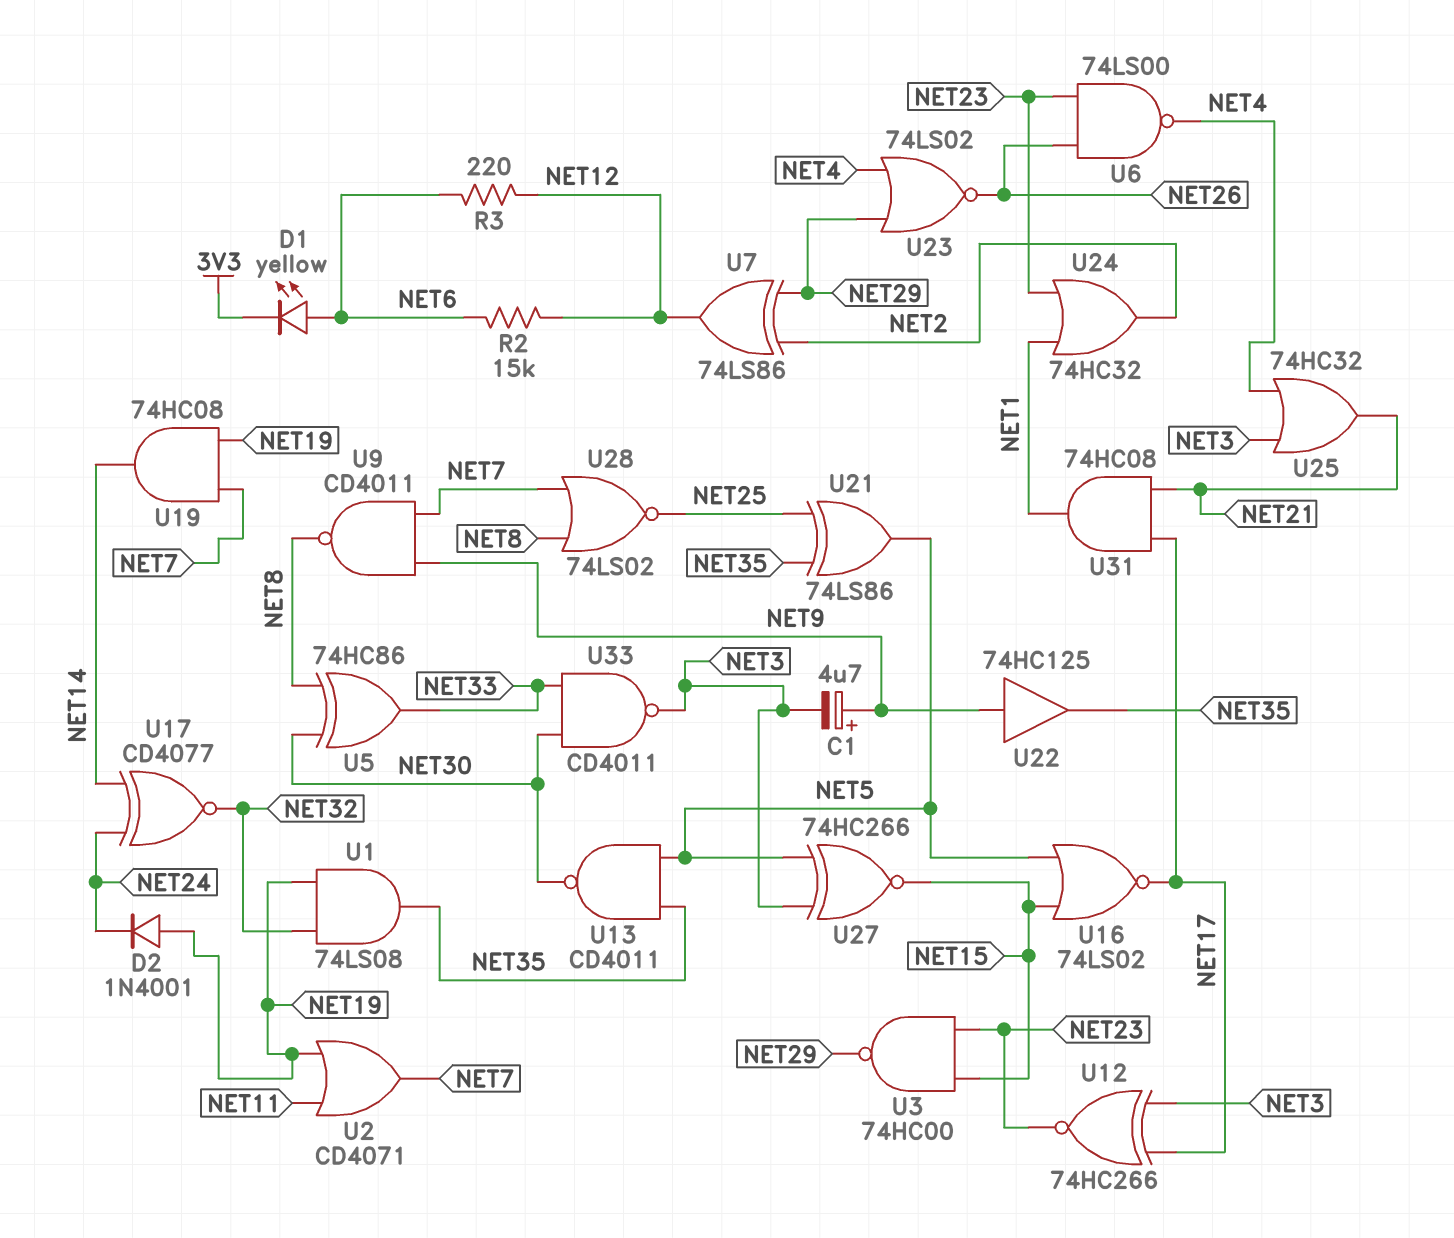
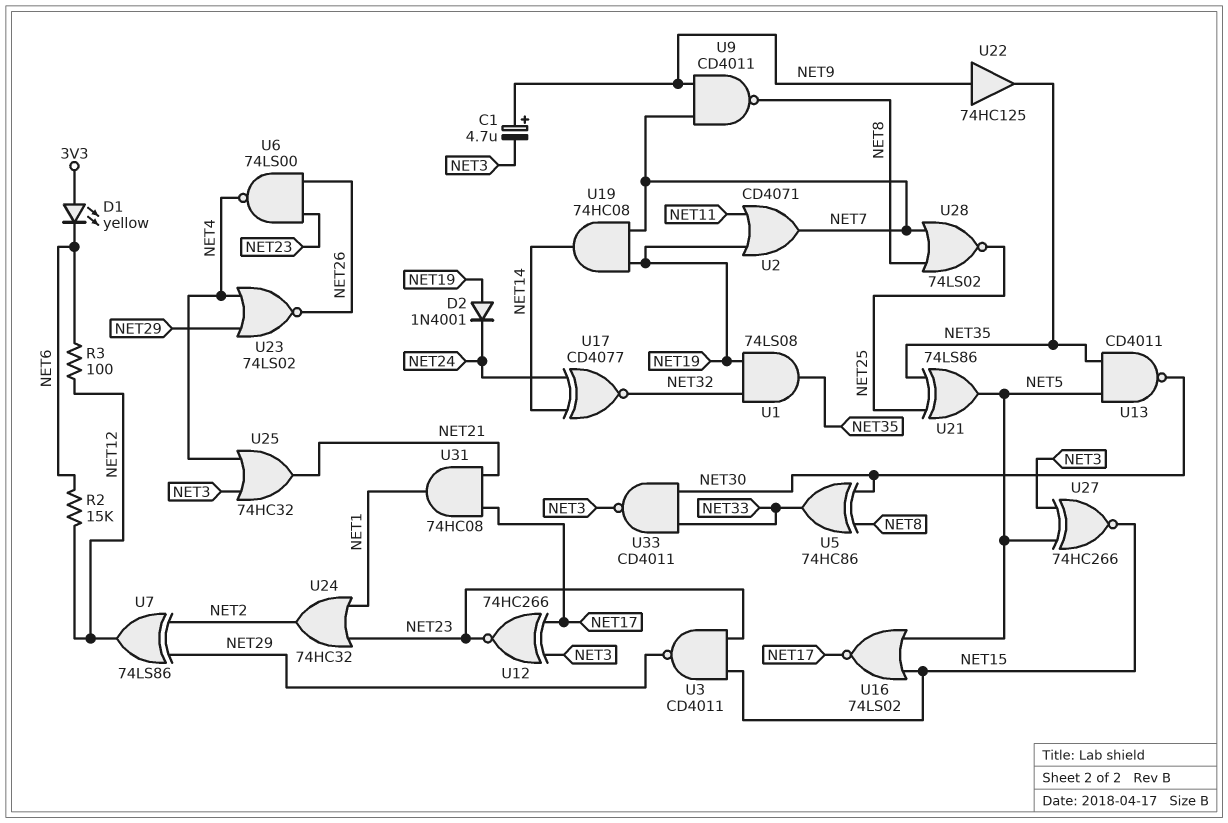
D1: LED yellow (A NET6, K 3V3) -> LED yellow (A 3V3, K NET6)
R3: 220 (NET6, NET12) -> 100 (NET6, NET12)
U3: NAND 74HC00 (in NET15, in NET23, out NET29) -> NAND CD4011 (in NET15, in NET23, out NET29)

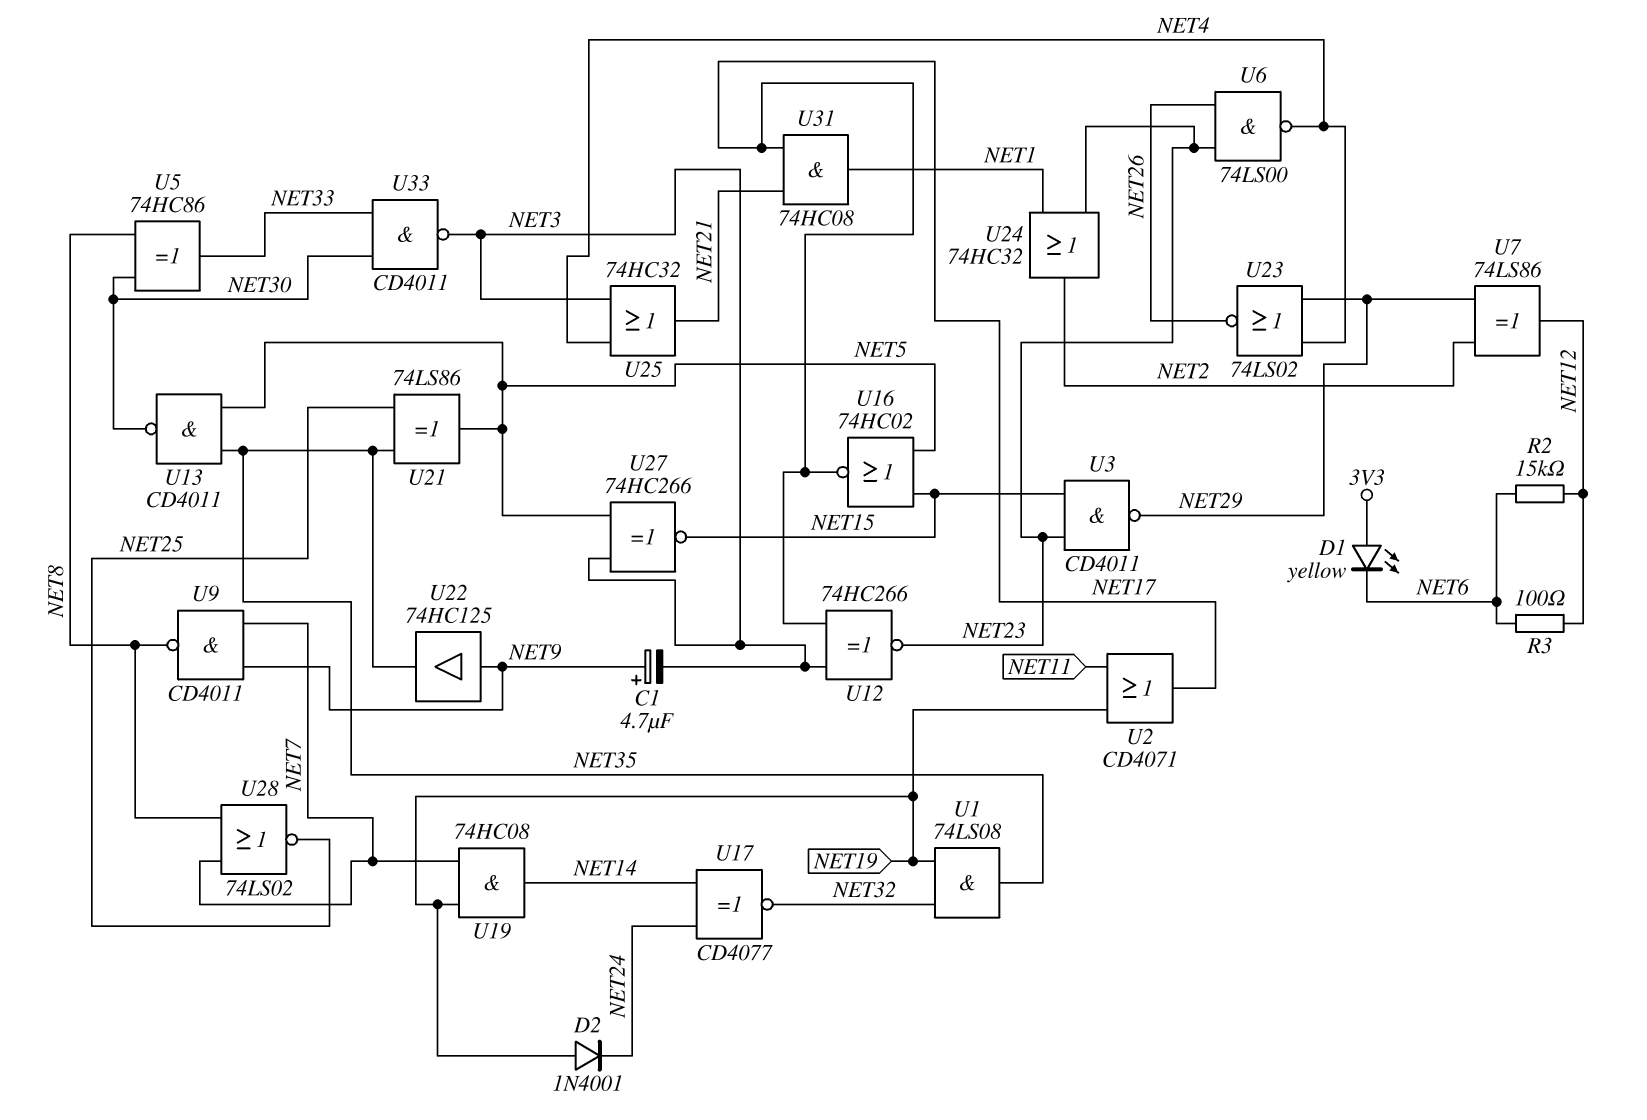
U2: OR CD4071 (in NET11, in NET19, out NET7) -> OR CD4071 (in NET11, in NET19, out NET17)
U16: NOR 74LS02 (in NET5, in NET15, out NET17) -> NOR 74HC02 (in NET5, in NET15, out NET17)

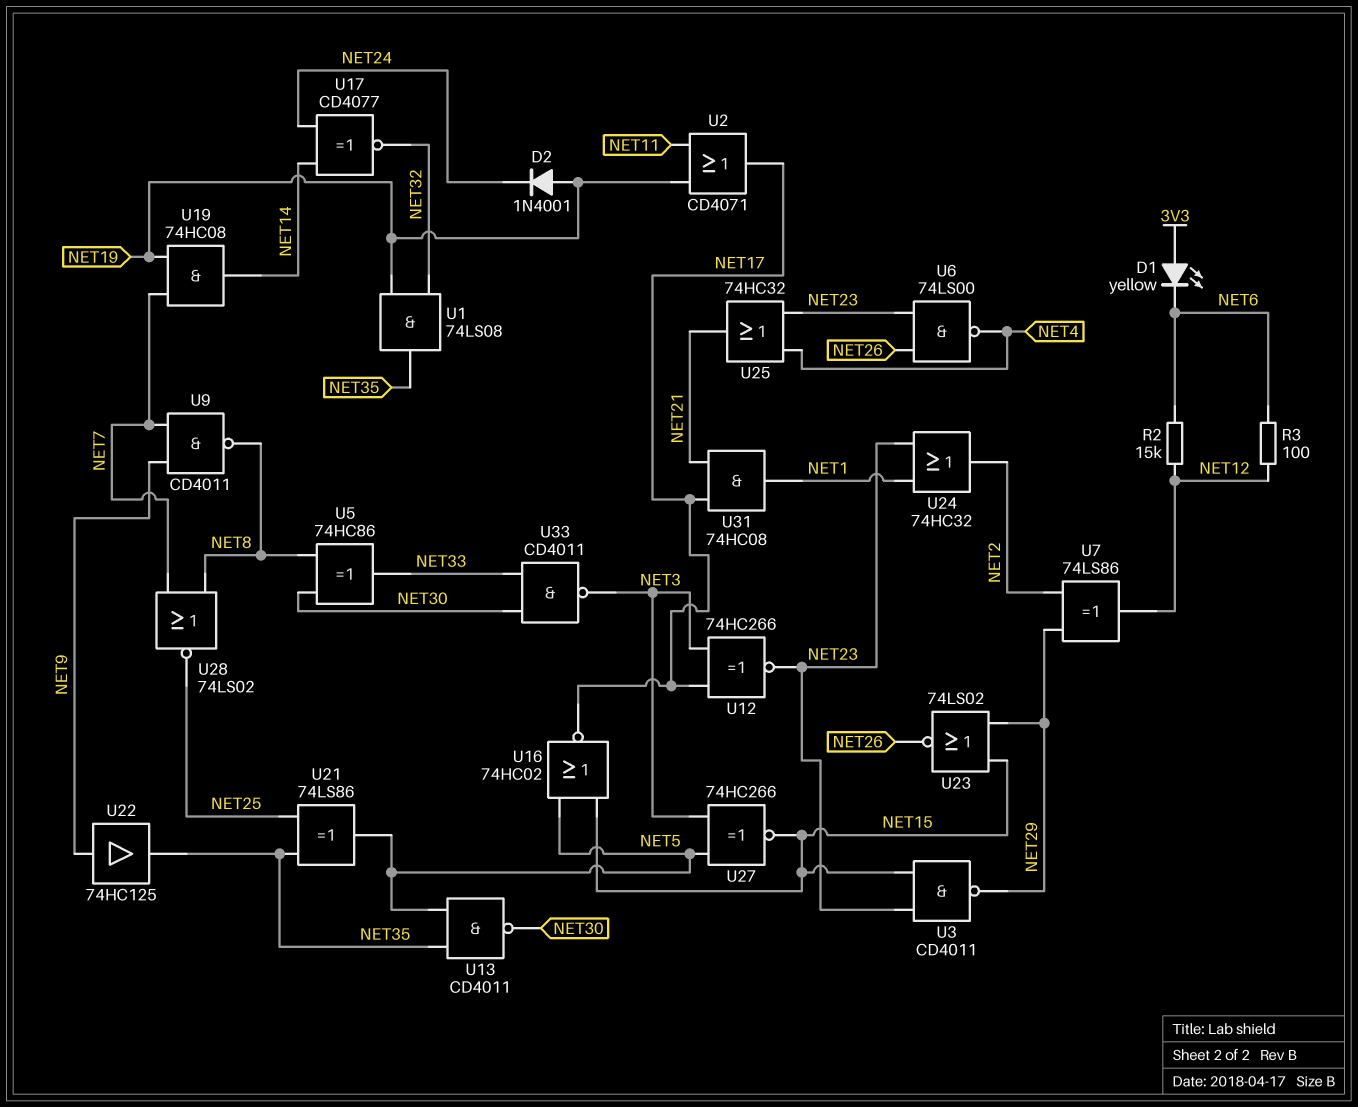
C1: 4.7uF (plus NET9, minus NET3) -> none
U23: NOR 74LS02 (in NET4, in NET29, out NET26) -> NOR 74LS02 (in NET15, in NET29, out NET26)
U25: OR 74HC32 (in NET3, in NET4, out NET21) -> OR 74HC32 (in NET4, in NET23, out NET21)

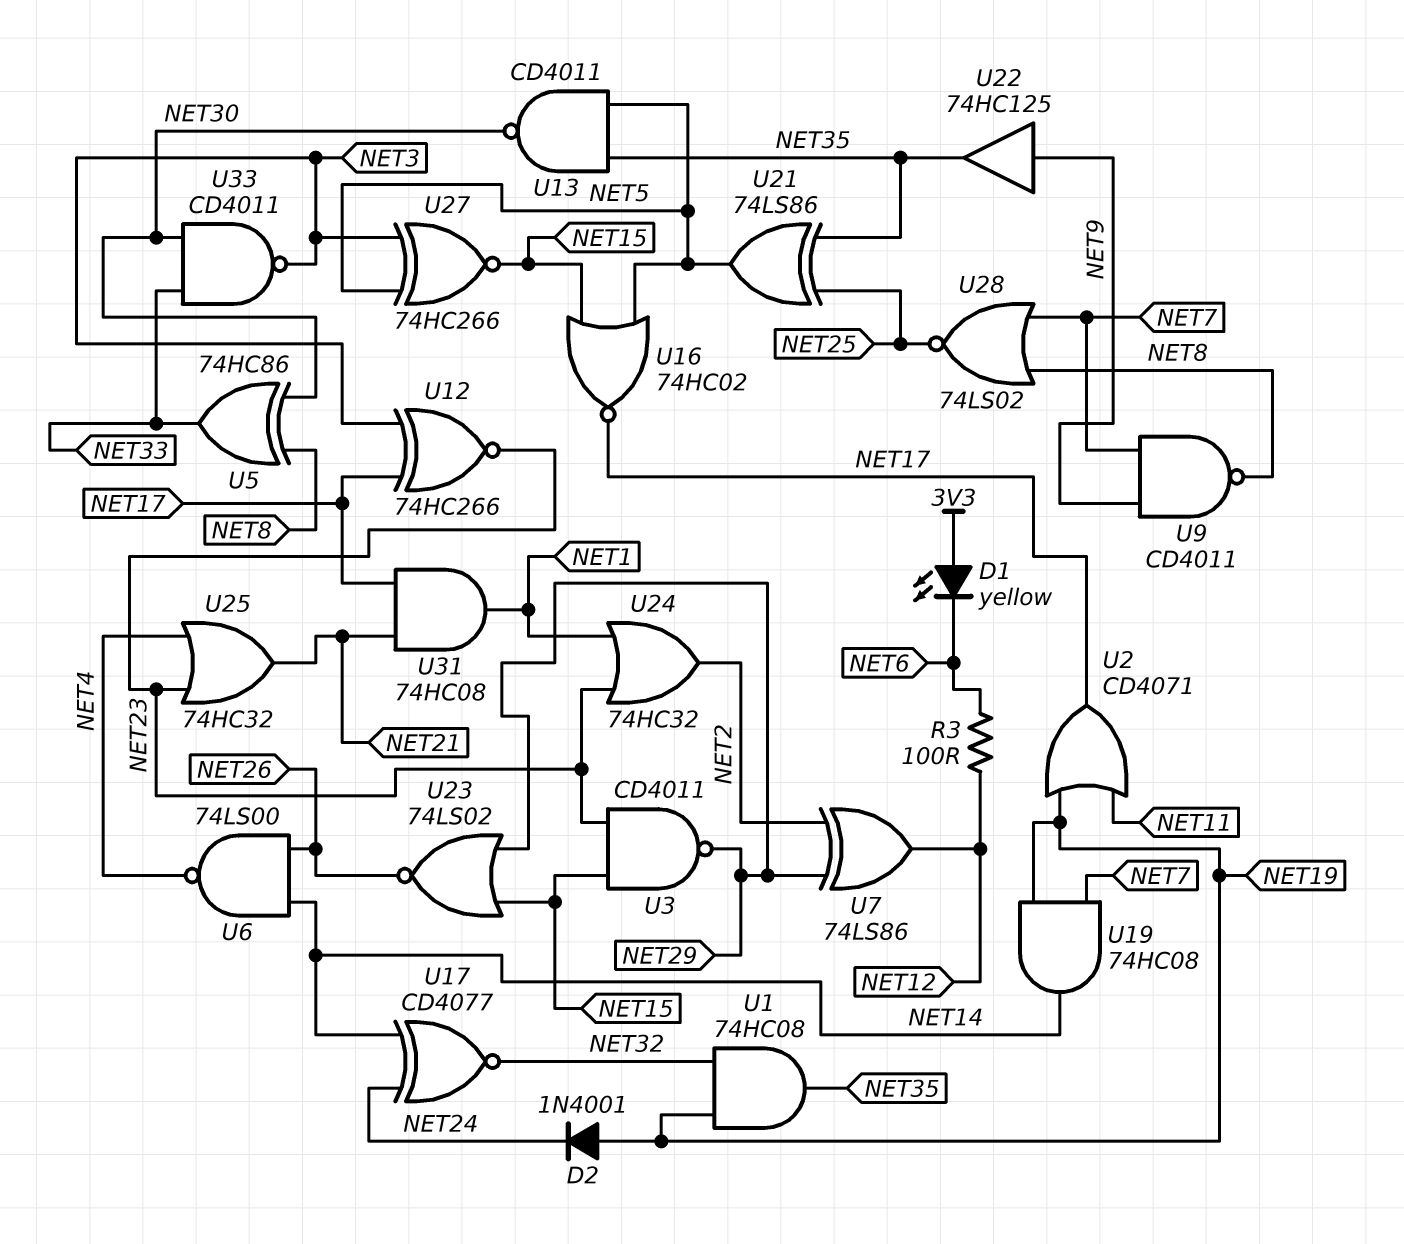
R2: 15k (NET6, NET12) -> none
U1: AND 74LS08 (in NET19, in NET32, out NET35) -> AND 74HC08 (in NET19, in NET32, out NET35)
U6: NAND 74LS00 (in NET23, in NET26, out NET4) -> NAND 74LS00 (in NET14, in NET26, out NET4)

